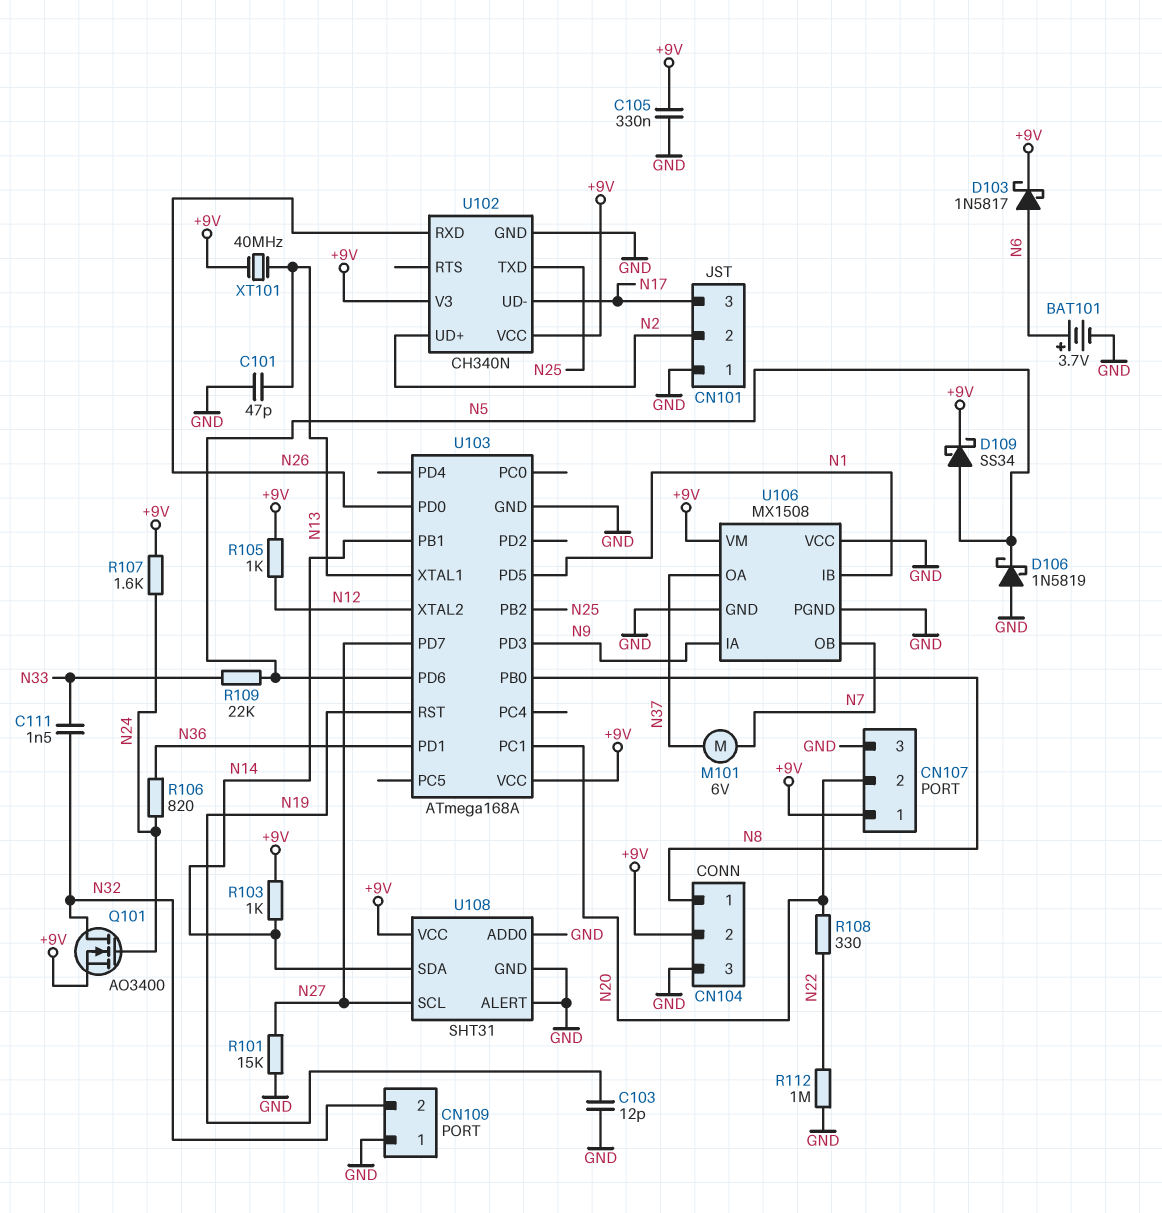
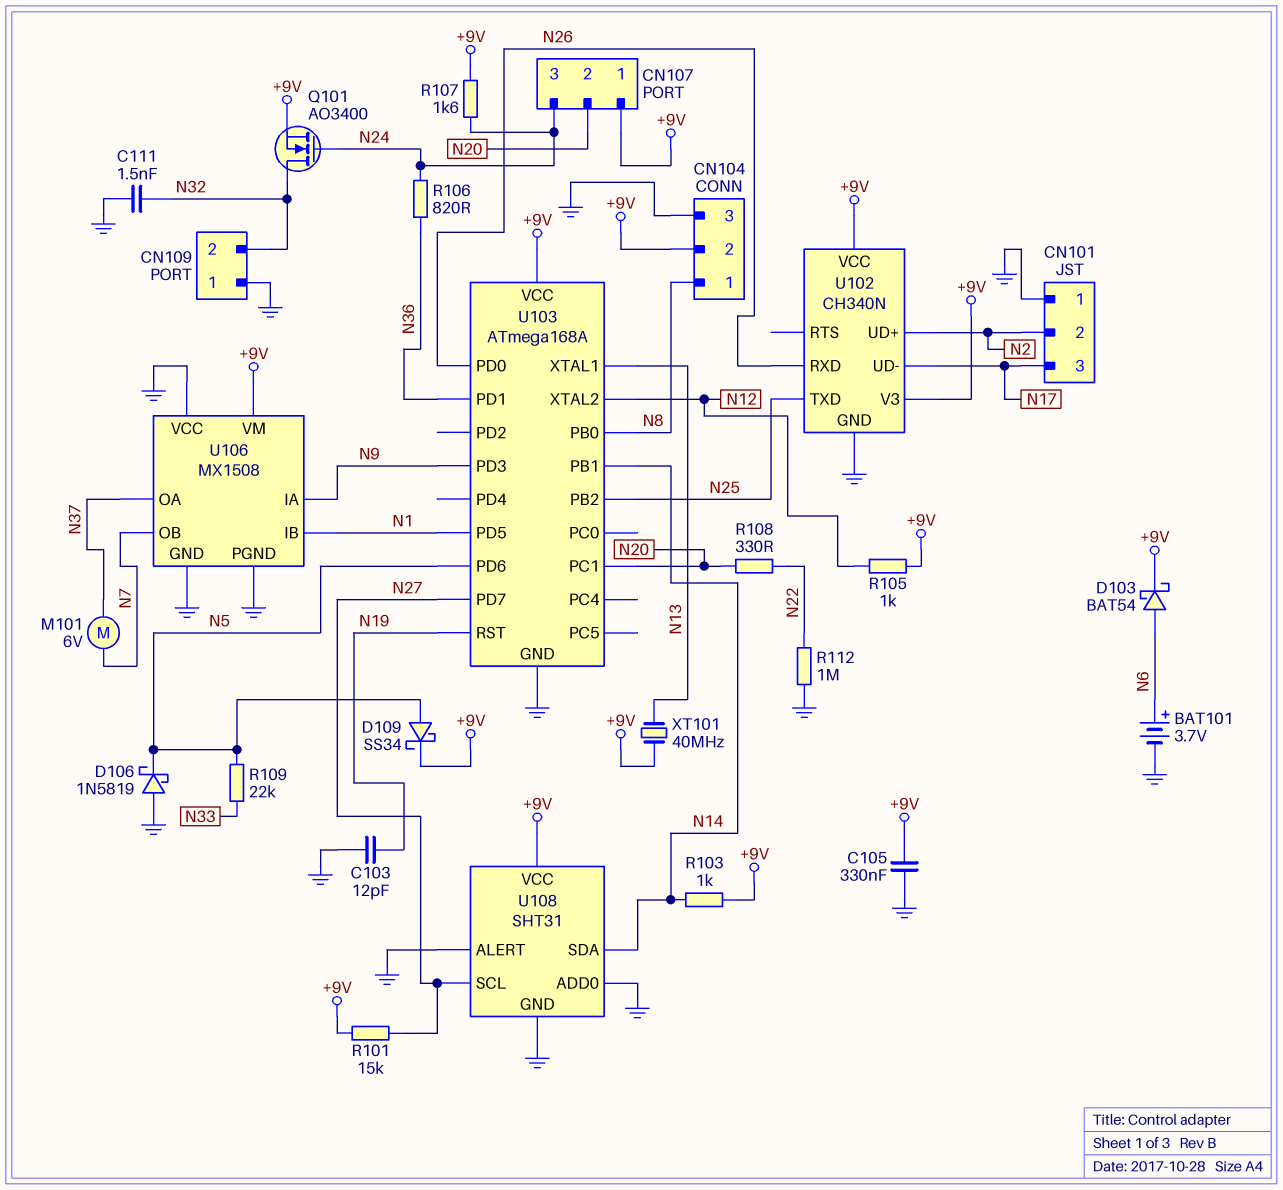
C101: 47pF (GND, N13) -> none
C111: 1.5nF (N32, N33) -> 1.5nF (GND, N32)
CN107 pin 3: GND -> N24
D103: schottky 1N5817 (A N6, K +9V) -> schottky BAT54 (A N6, K +9V)
R101: 15k (GND, N27) -> 15k (+9V, N27)

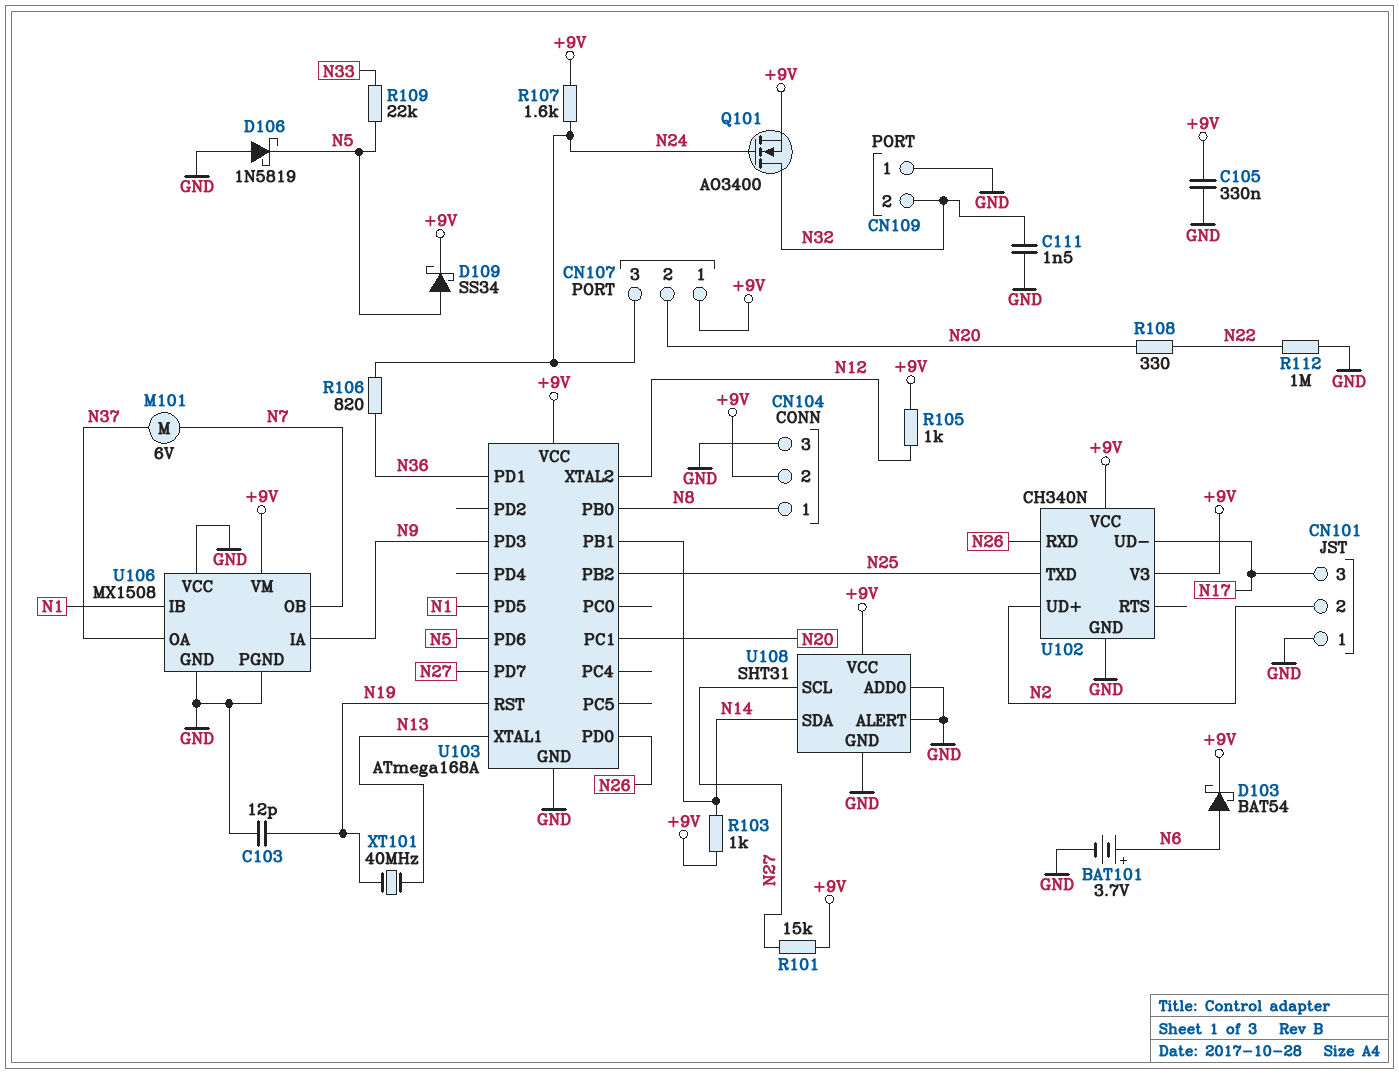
XT101: 40MHz (+9V, N13) -> 40MHz (N13, N19)

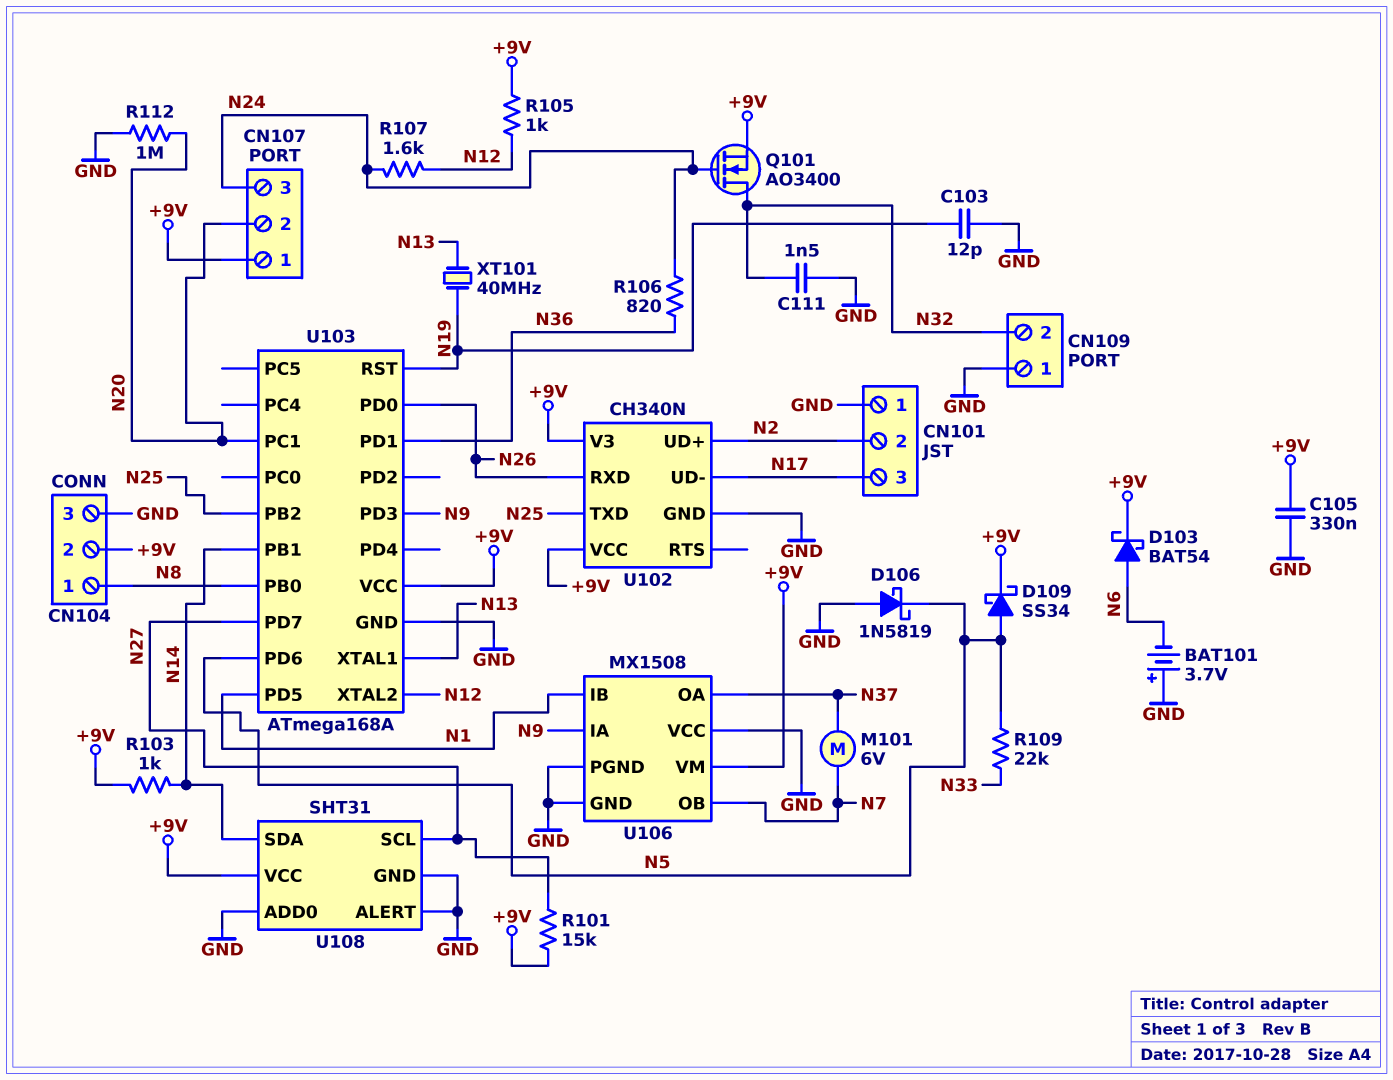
BAT101: 3.7V (plus N6, minus GND) -> 3.7V (plus GND, minus N6)
R107: 1.6k (+9V, N24) -> 1.6k (N12, N24)
R108: 330 (N20, N22) -> none
R112: 1M (GND, N22) -> 1M (GND, N20)

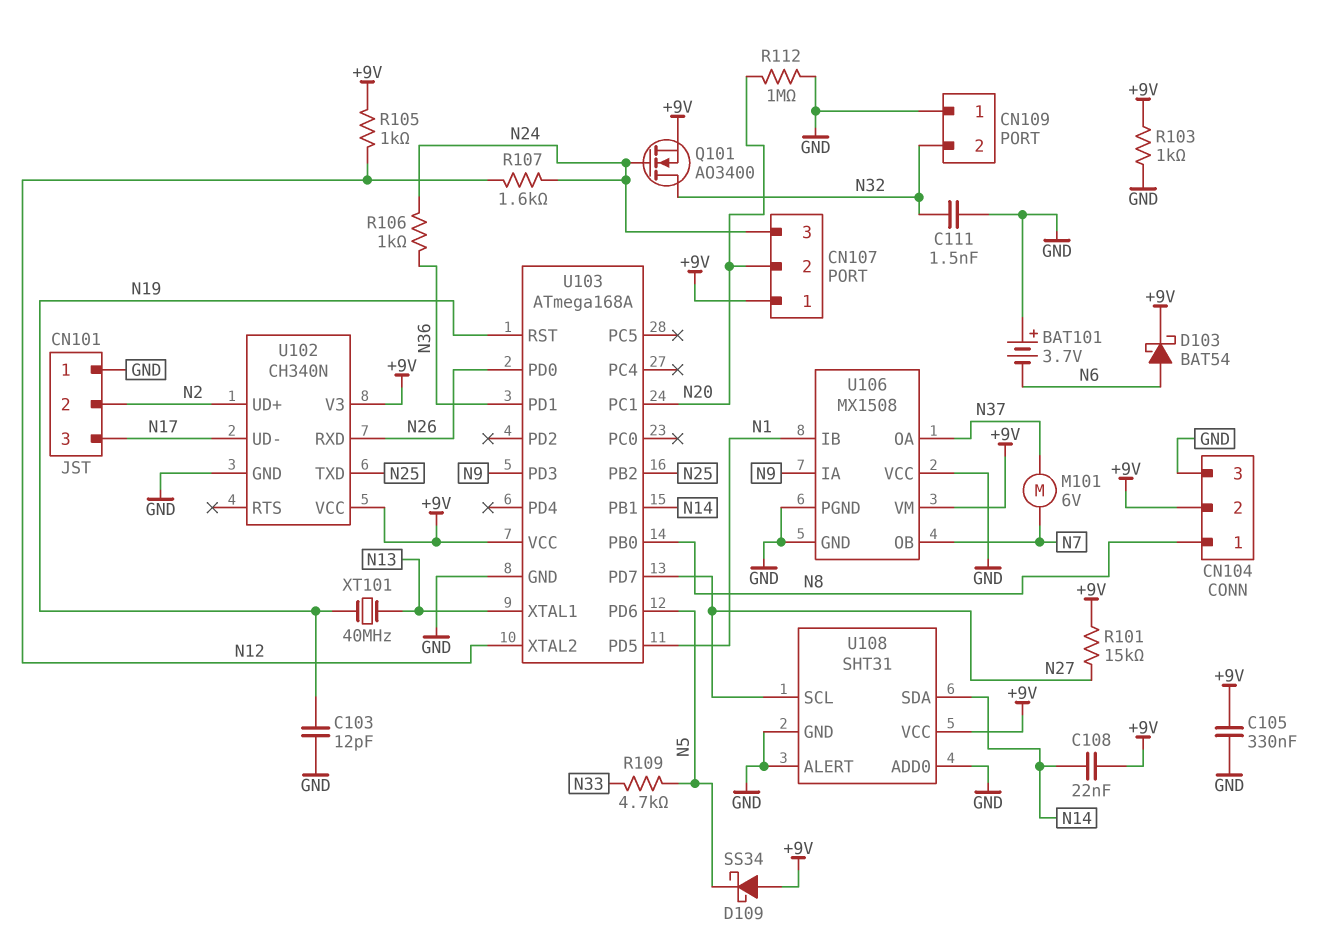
C108: none -> 22nF (+9V, N14)
D106: schottky 1N5819 (A GND, K N5) -> none
D109: schottky SS34 (A N5, K +9V) -> schottky SS34 (A +9V, K N5)
R103: 1k (+9V, N14) -> 1k (+9V, GND)
R106: 820 (N24, N36) -> 1k (N24, N36)
R109: 22k (N5, N33) -> 4.7k (N5, N33)

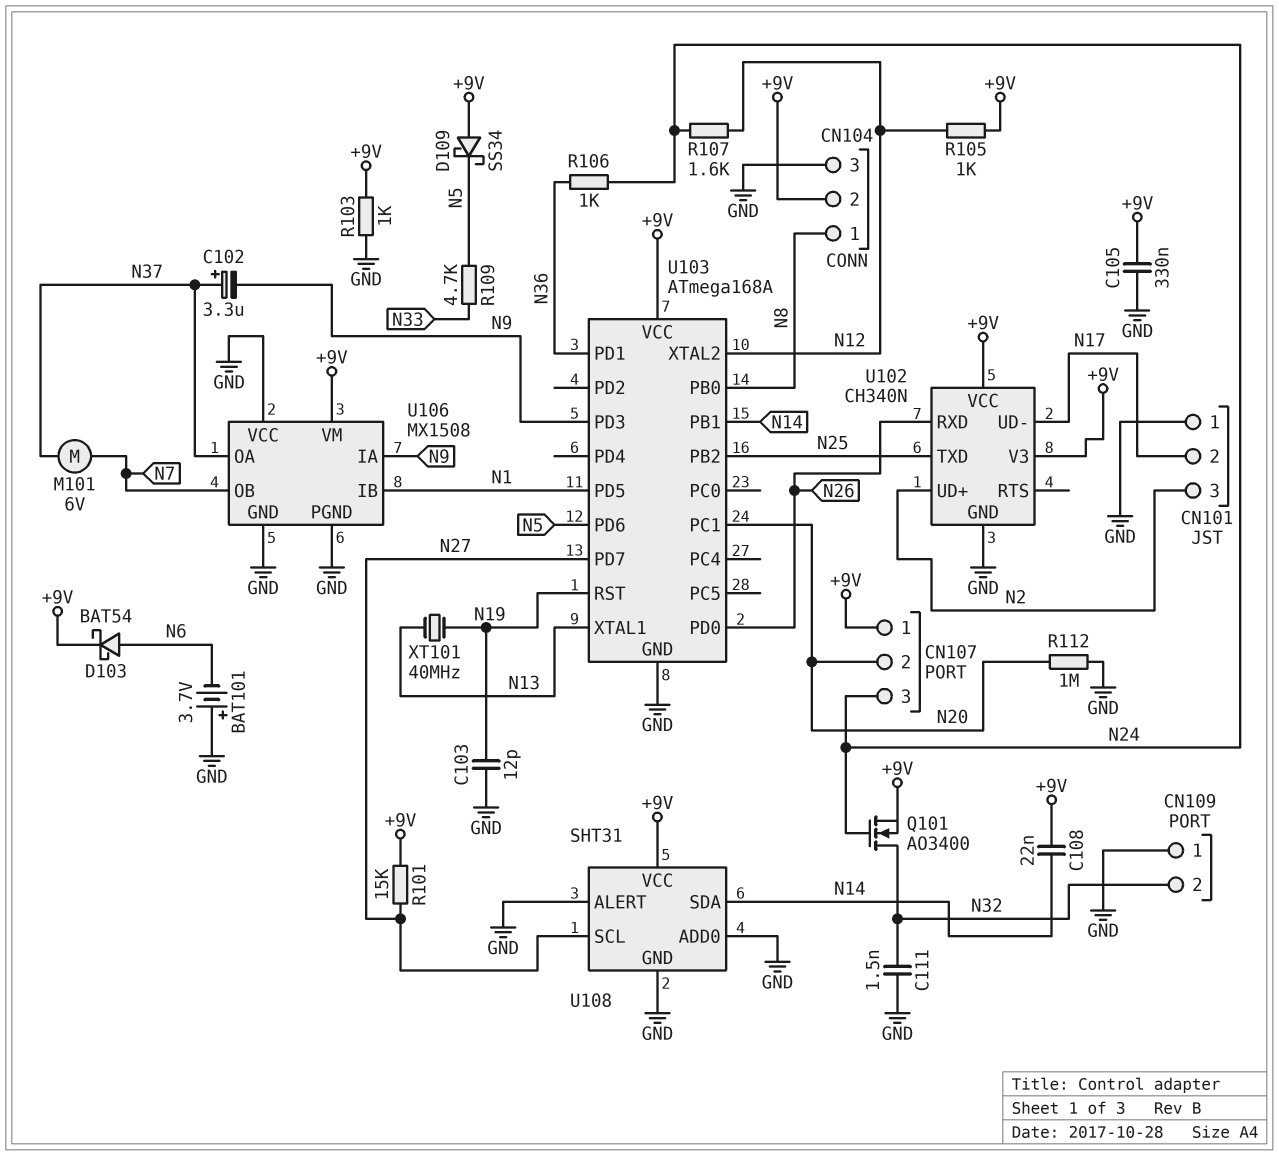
C102: none -> 3.3uF (plus N37, minus N9)
CN101 pin 2: N2 -> N17
CN101 pin 3: N17 -> N2

